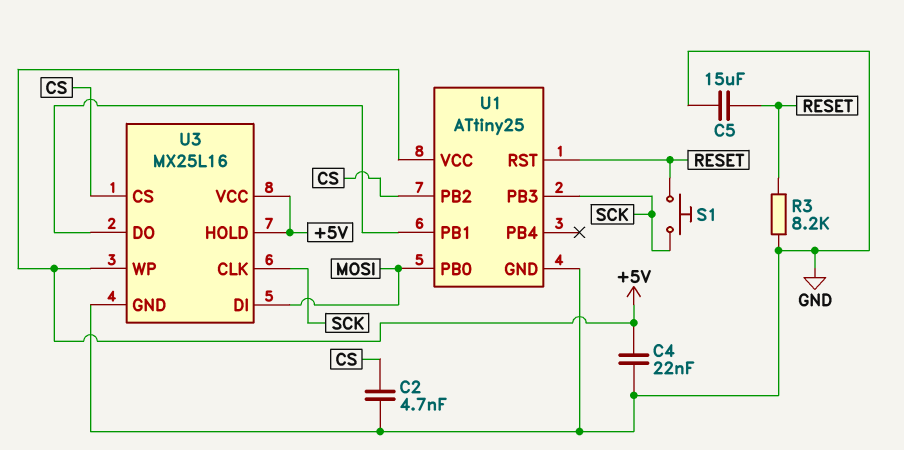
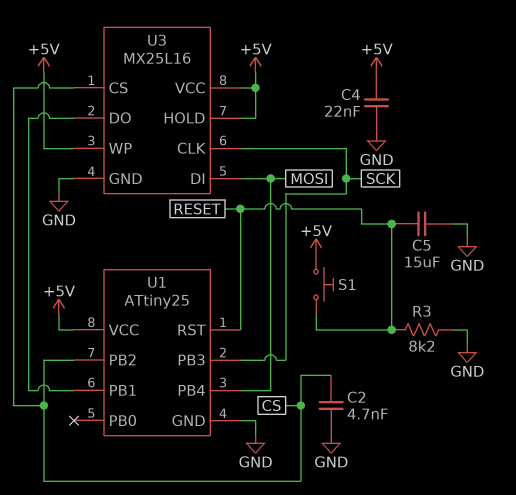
S1: button (RESET, SCK) -> button (+5V, RESET)
U1 pin PB0: MOSI -> none
U1 pin PB4: none -> MOSI

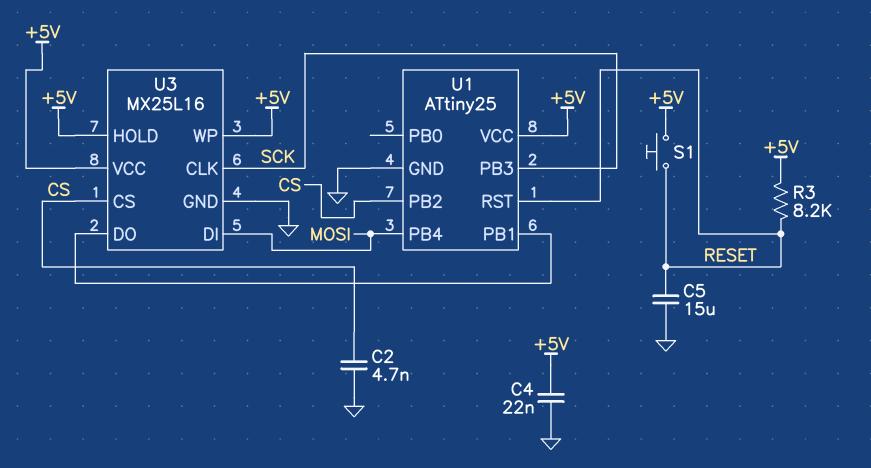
R3: 8.2k (GND, RESET) -> 8.2k (+5V, RESET)

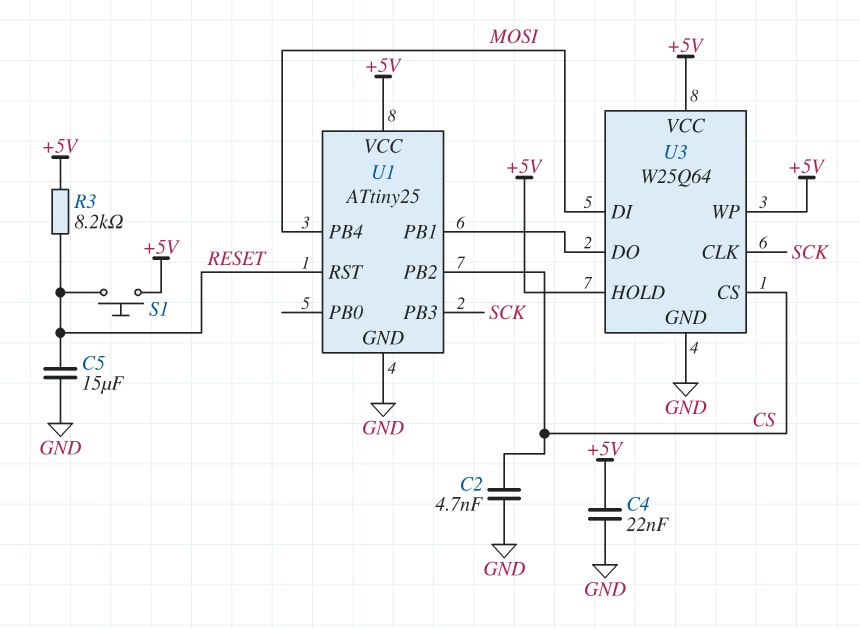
U3: MX25L16 -> W25Q64

